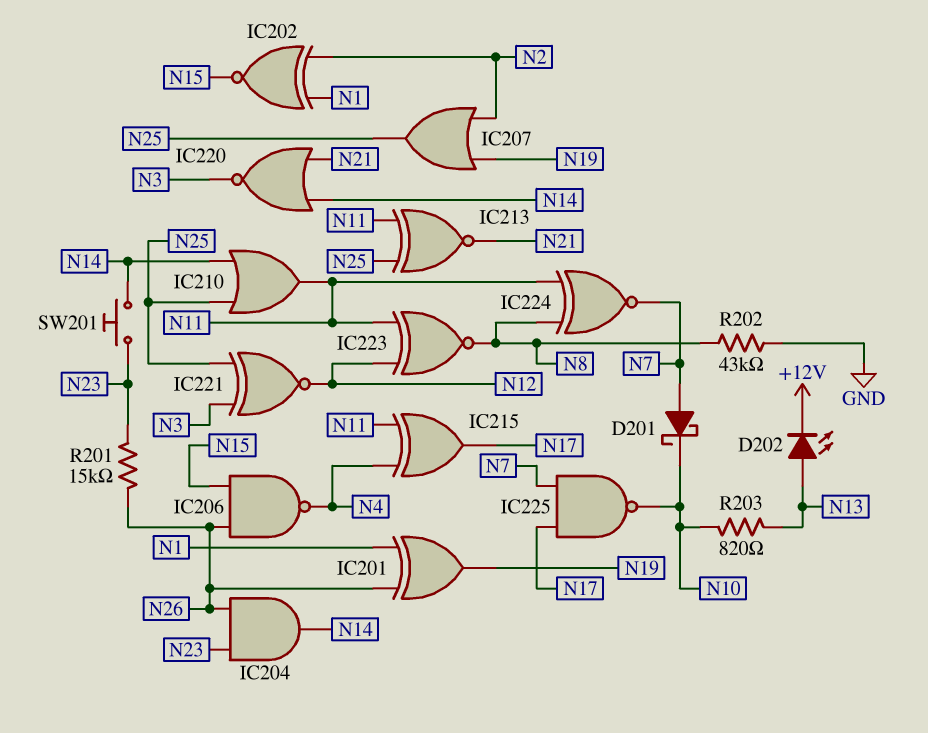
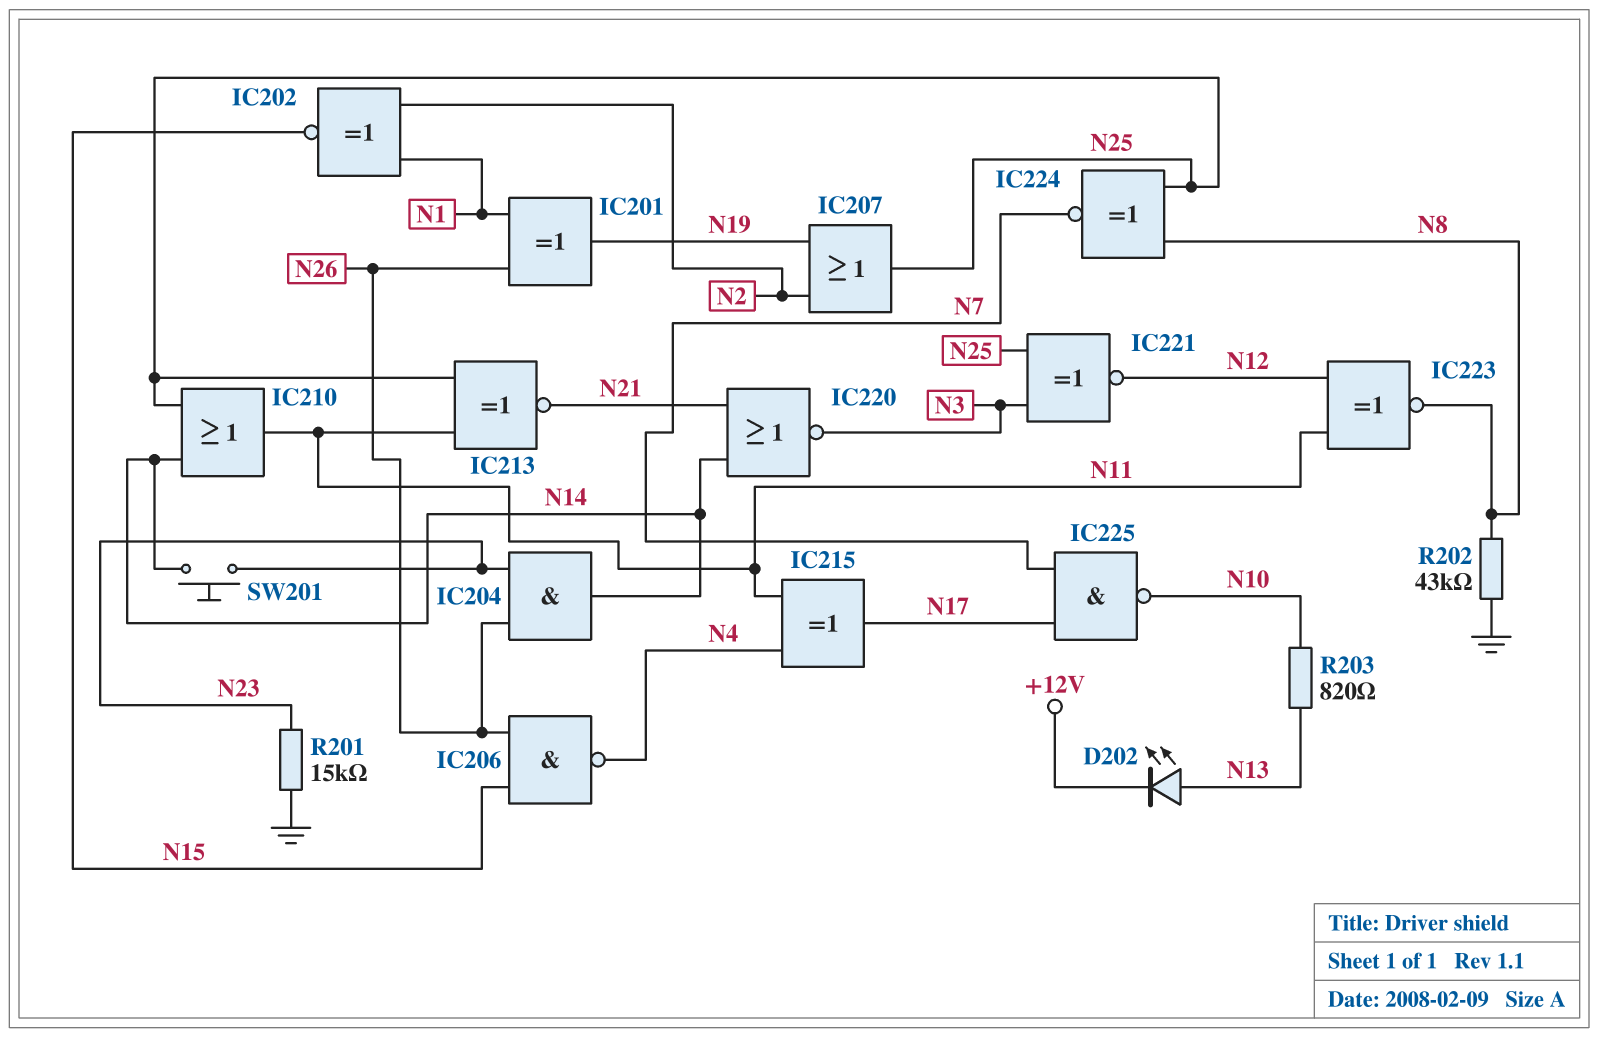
D201: schottky (A N7, K N10) -> none
IC224: XNOR (in N8, in N11, out N7) -> XNOR (in N8, in N25, out N7)
R201: 15k (N23, N26) -> 15k (GND, N23)

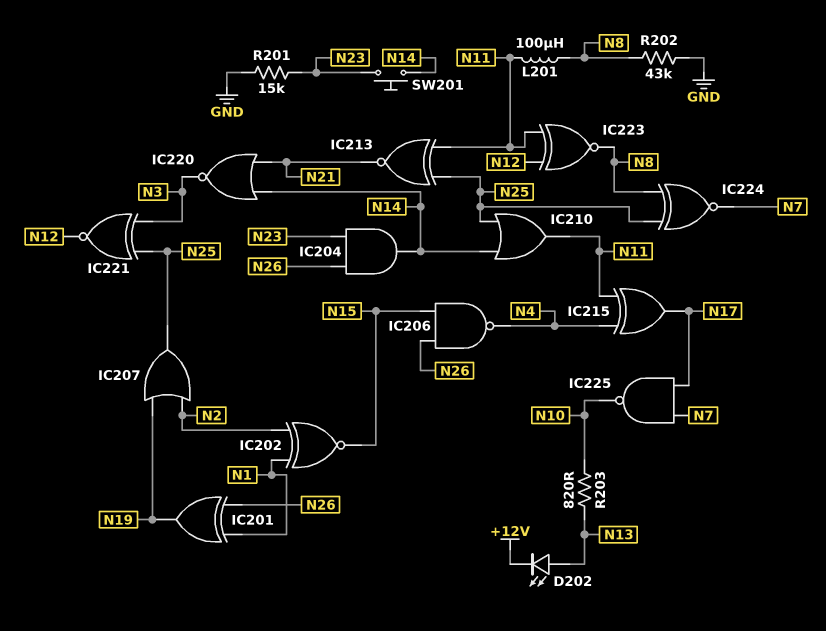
L201: none -> 100uH (N8, N11)

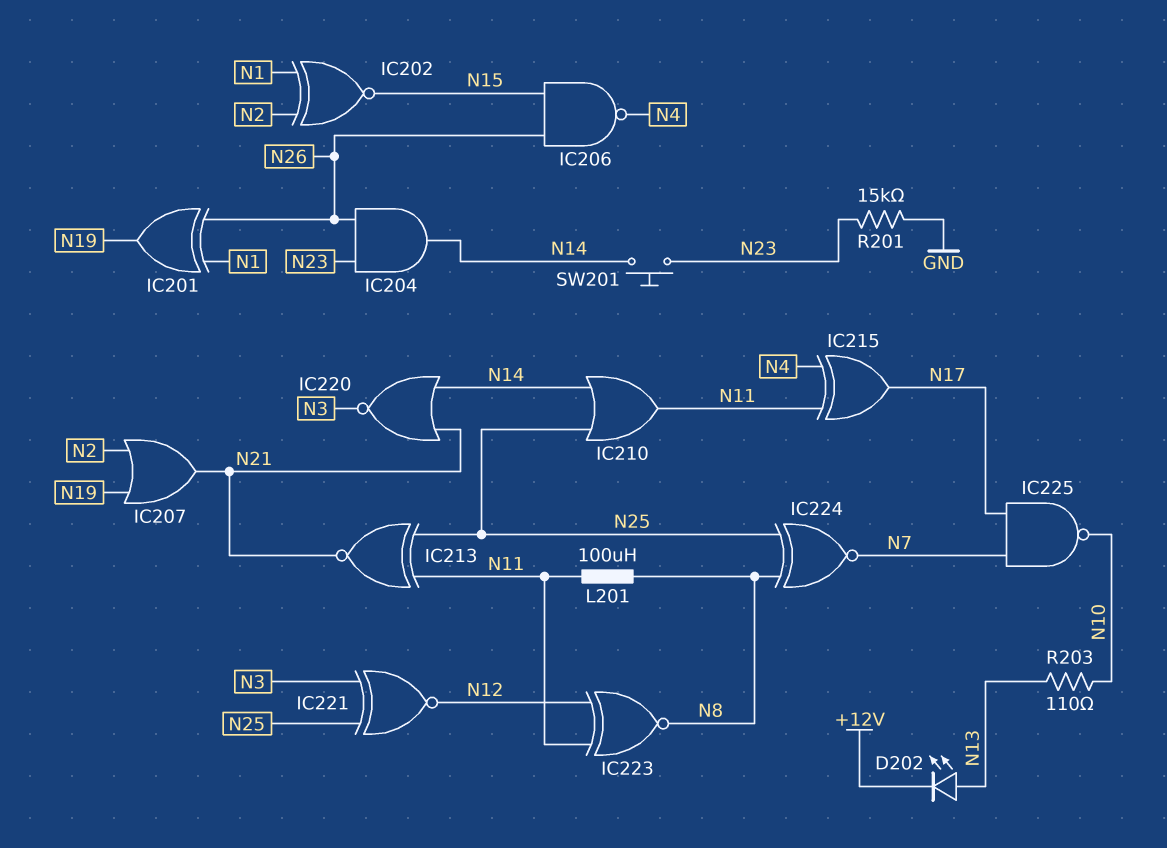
IC207: OR (in N2, in N19, out N25) -> OR (in N2, in N19, out N21)
R202: 43k (GND, N8) -> none
R203: 820 (N10, N13) -> 110 (N10, N13)

